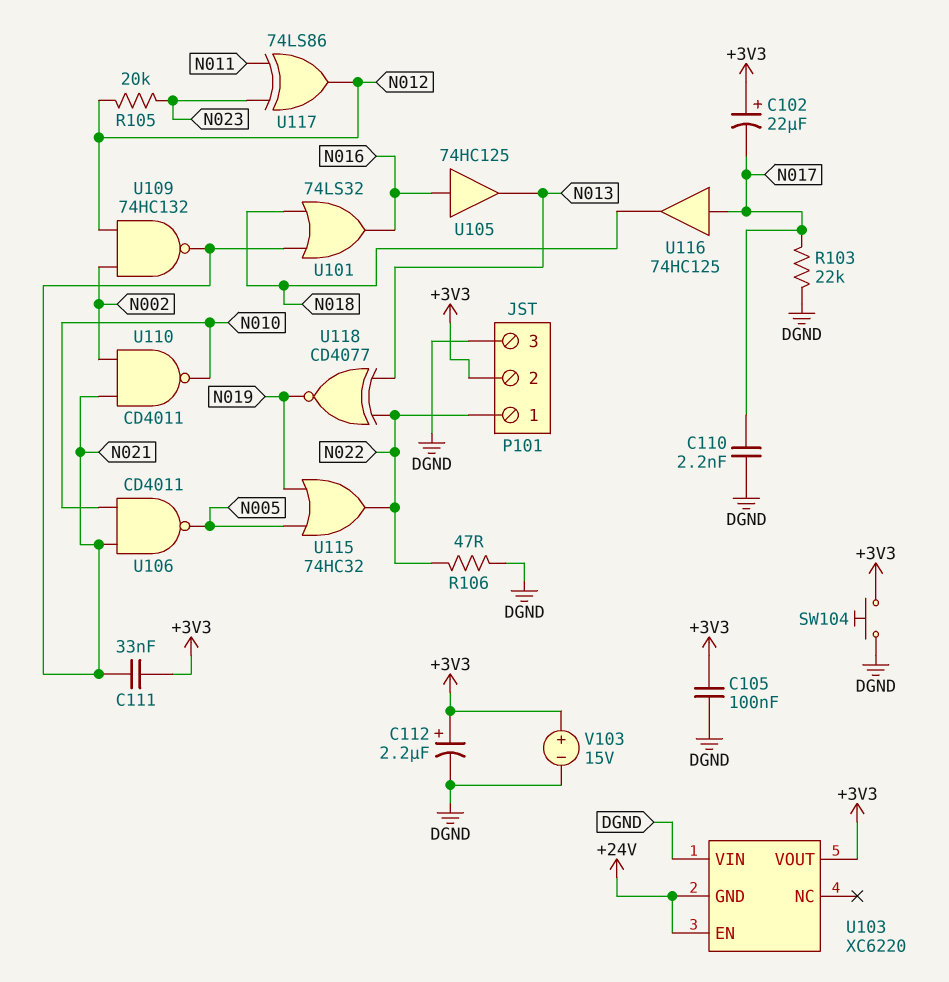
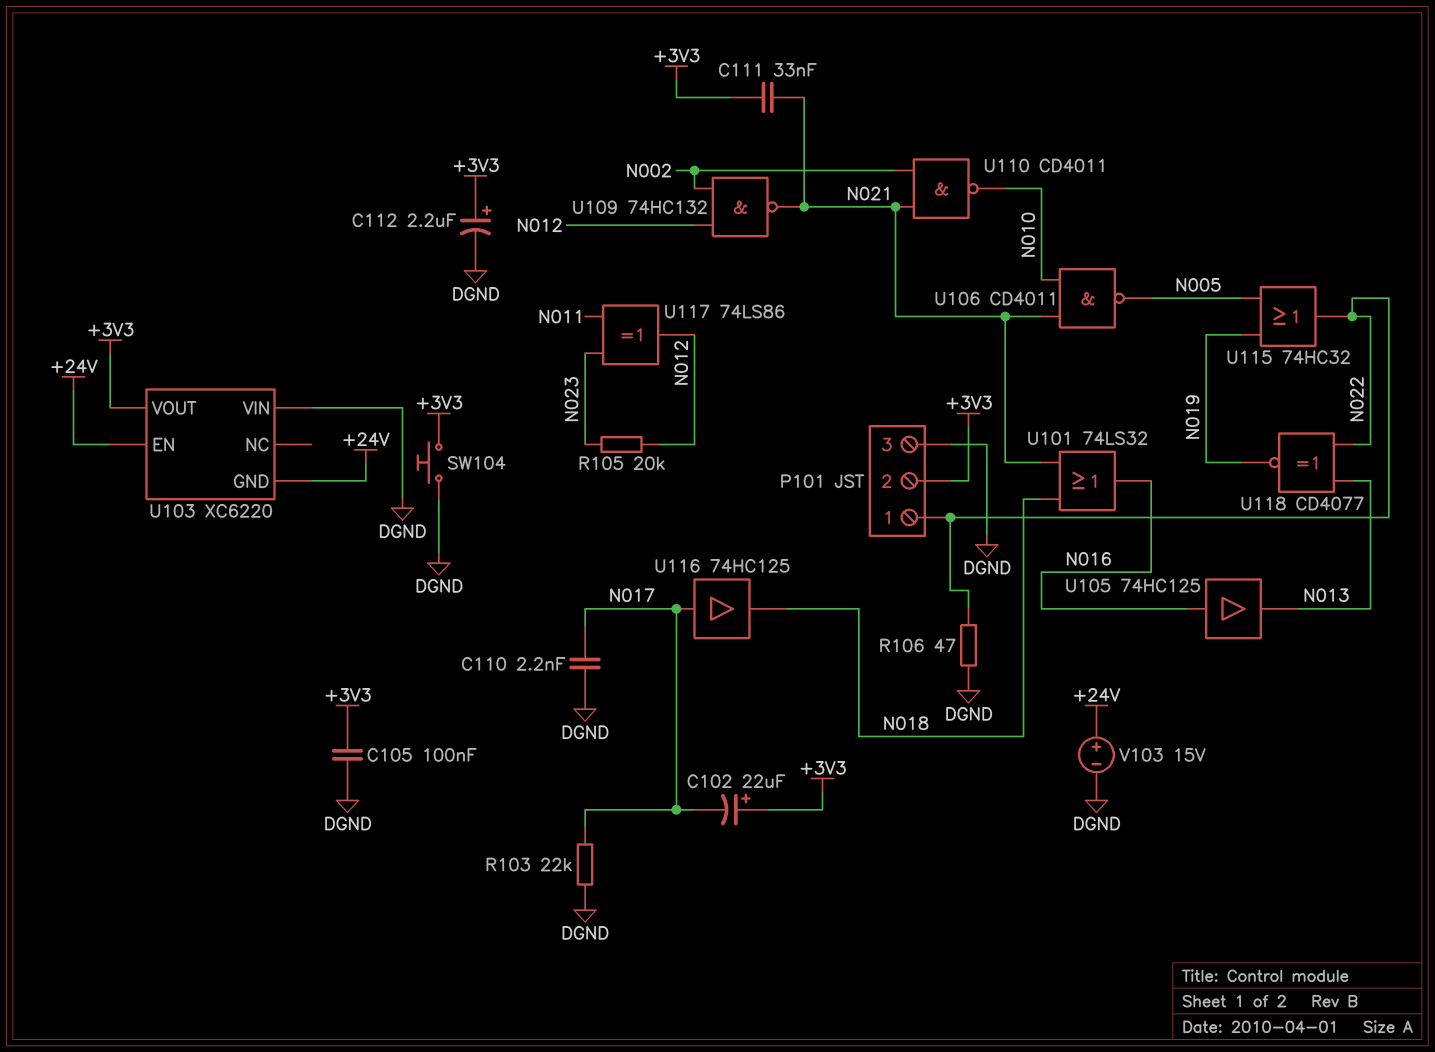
V103: 15V (plus +3V3, minus DGND) -> 15V (plus +24V, minus DGND)

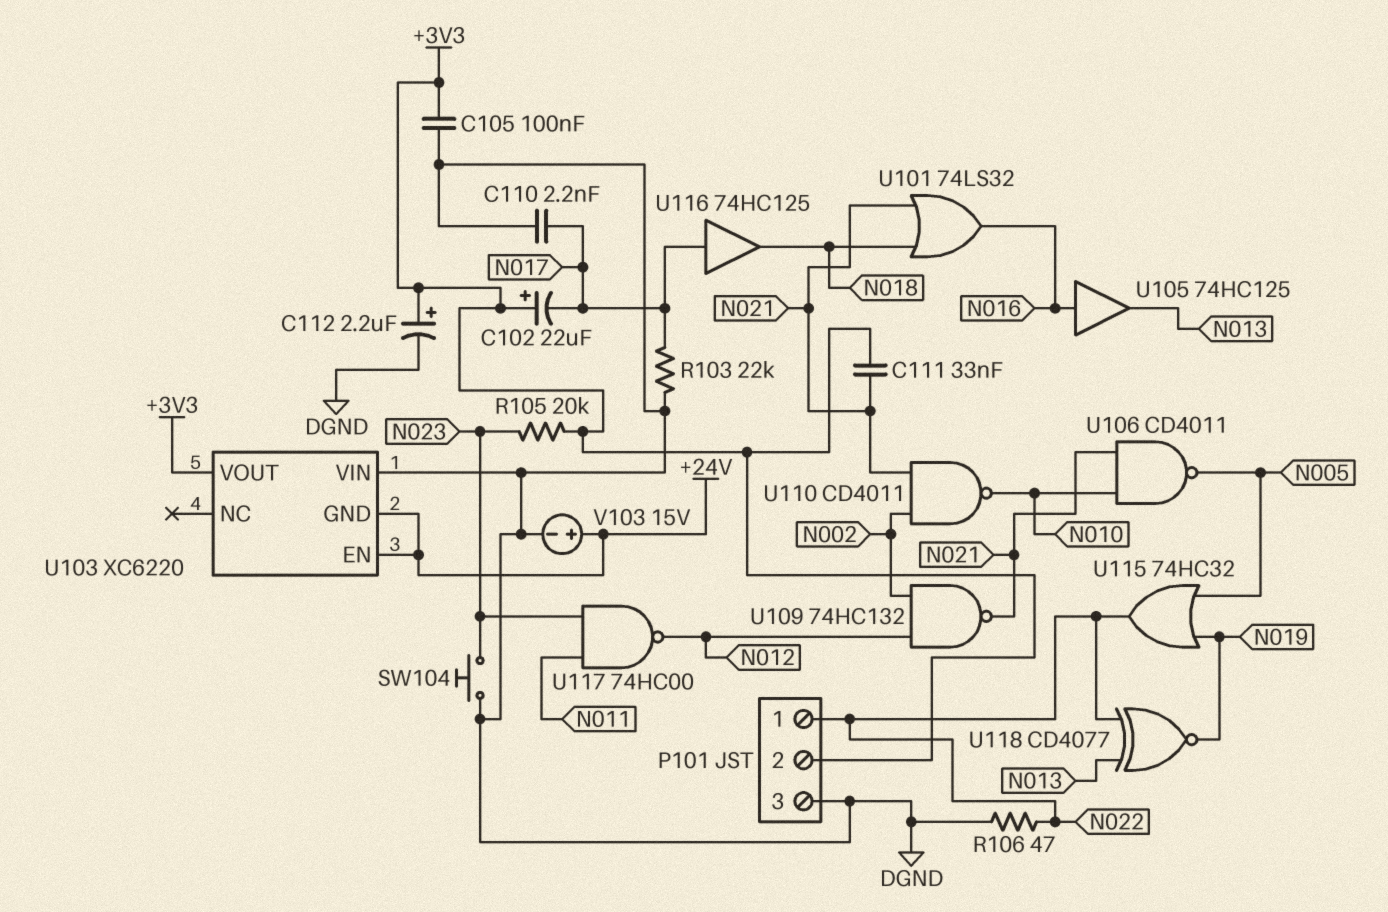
R105: 20k (N012, N023) -> 20k (+3V3, N023)
SW104: button (+3V3, DGND) -> button (DGND, N023)
U117: XOR 74LS86 (in N011, in N023, out N012) -> NAND 74HC00 (in N011, in N023, out N012)

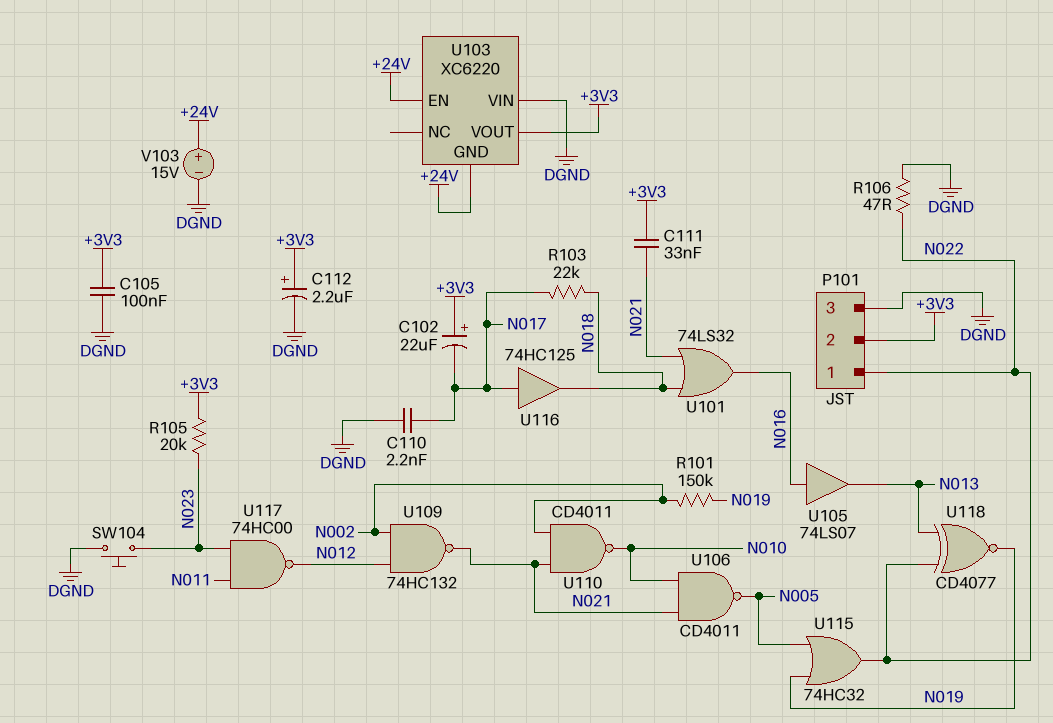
R101: none -> 150k (N002, N019)
R103: 22k (DGND, N017) -> 22k (N017, N018)
U105: buffer 74HC125 (in N016, out N013) -> buffer 74LS07 (in N016, out N013)

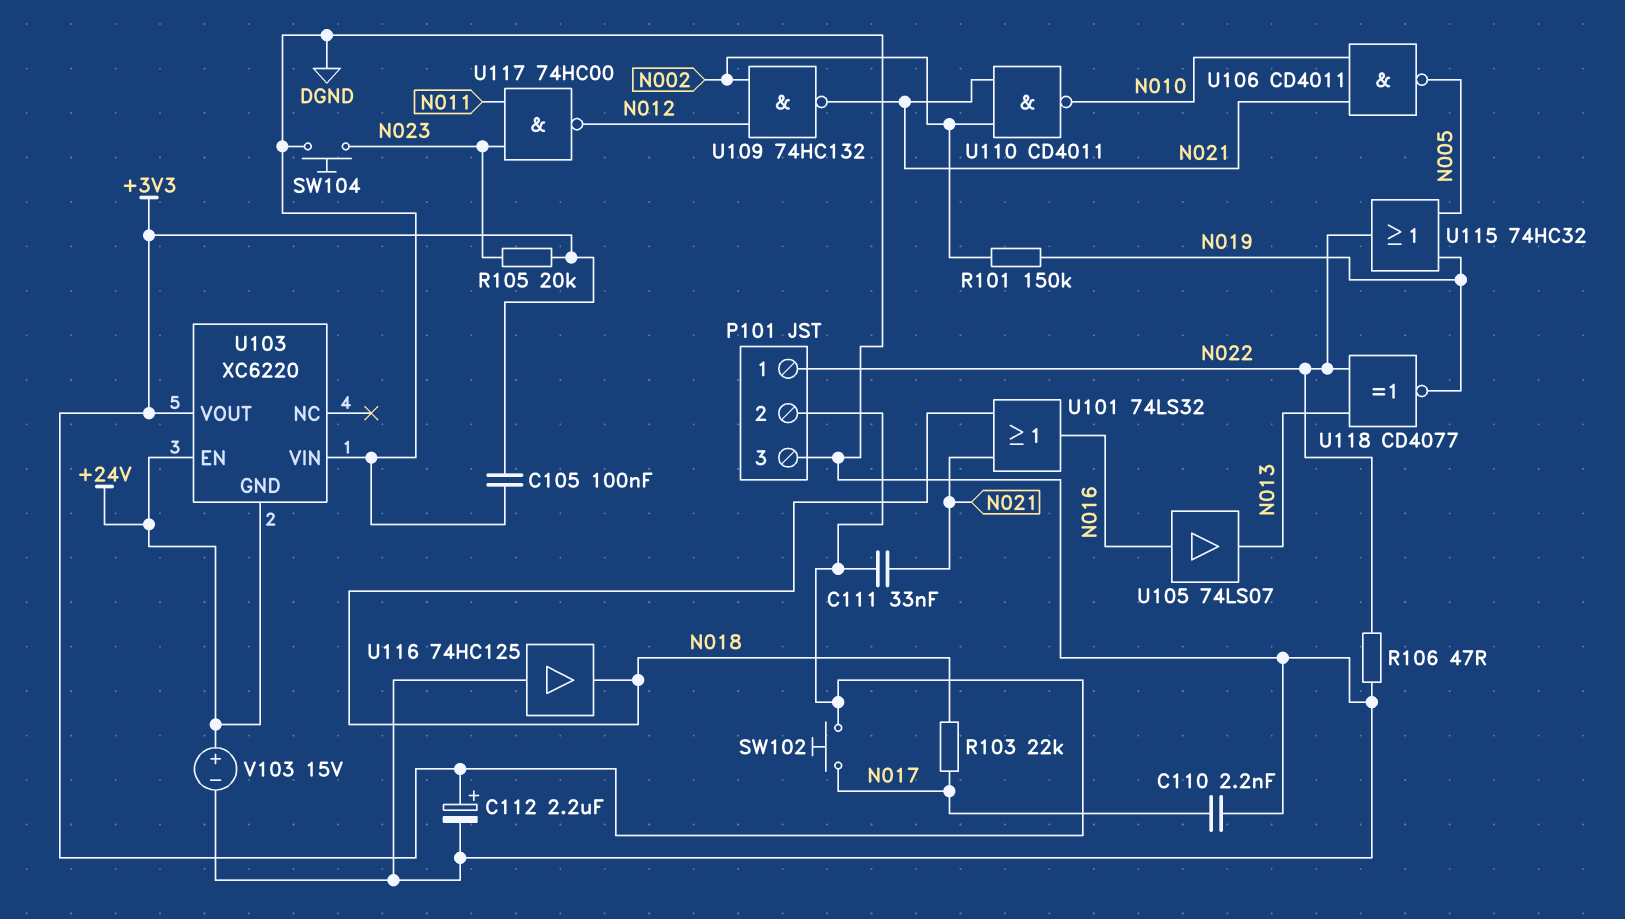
C102: 22uF (plus +3V3, minus N017) -> none
SW102: none -> button (+3V3, N017)
U116: buffer 74HC125 (in N017, out N018) -> buffer 74HC125 (in DGND, out N018)

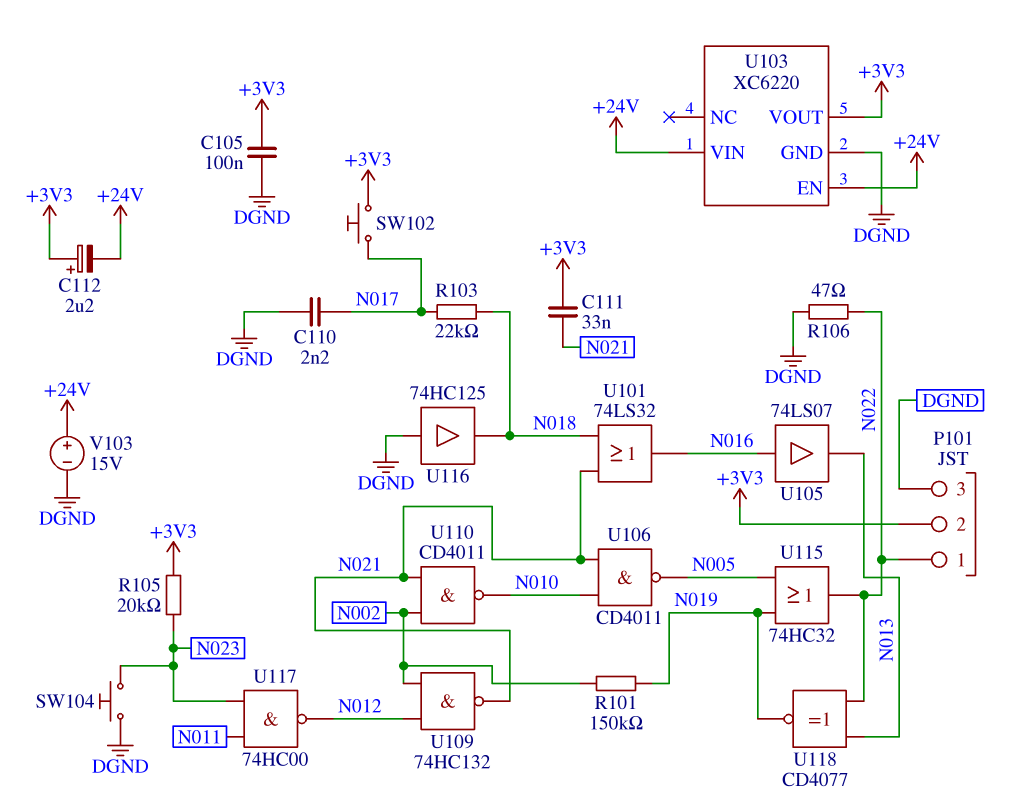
C112: 2.2uF (plus +3V3, minus DGND) -> 2.2uF (plus +3V3, minus +24V)
U103 pin GND: +24V -> DGND
U103 pin VIN: DGND -> +24V

